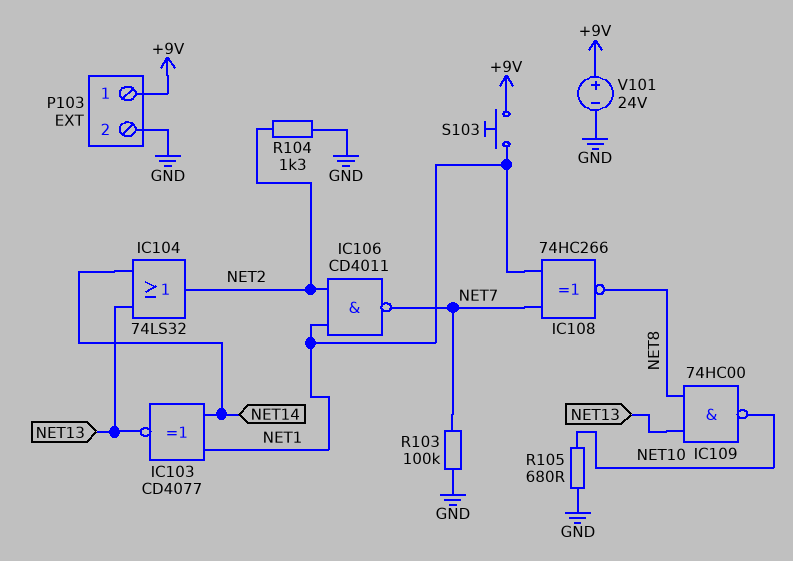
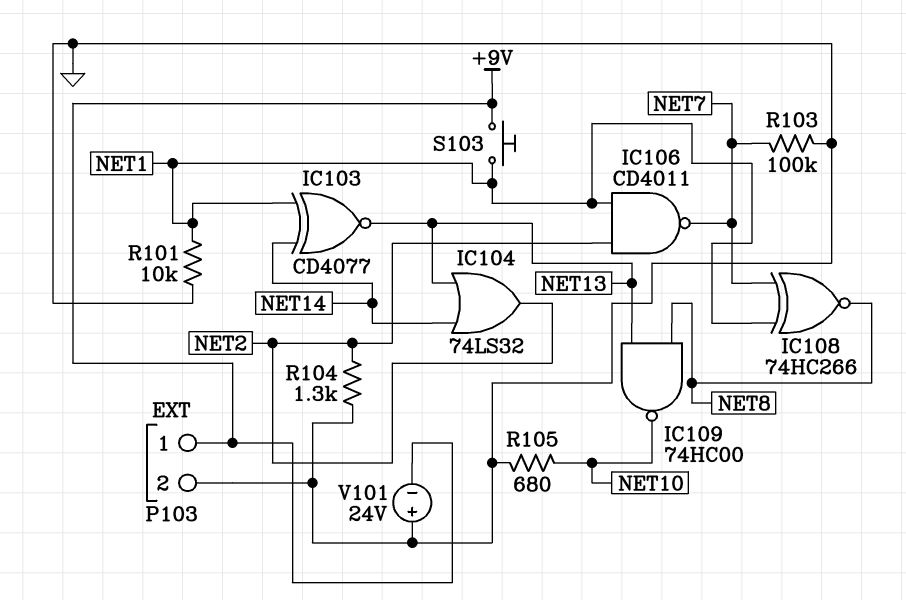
R101: none -> 10k (GND, NET1)
V101: 24V (plus +9V, minus GND) -> 24V (plus GND, minus +9V)

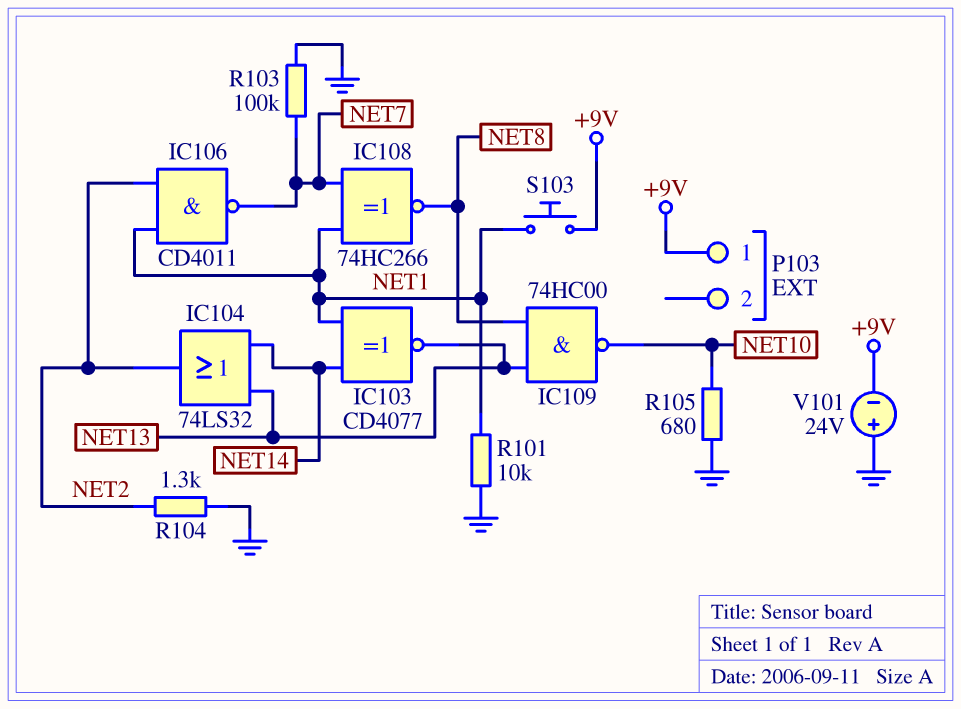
P103 pin 2: GND -> none

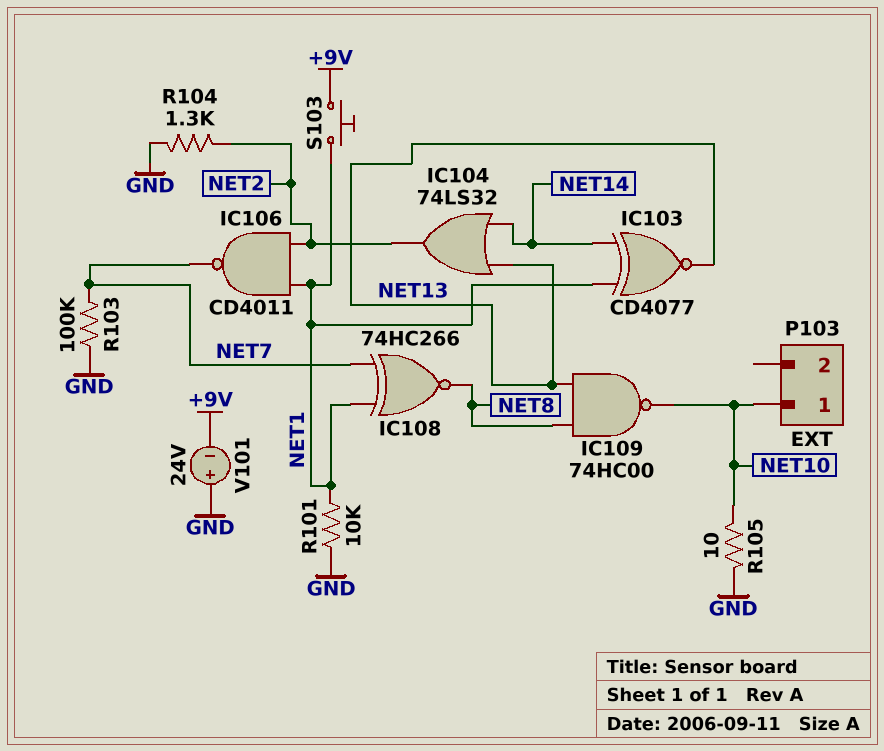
P103 pin 1: +9V -> NET10
R105: 680 (GND, NET10) -> 10 (GND, NET10)

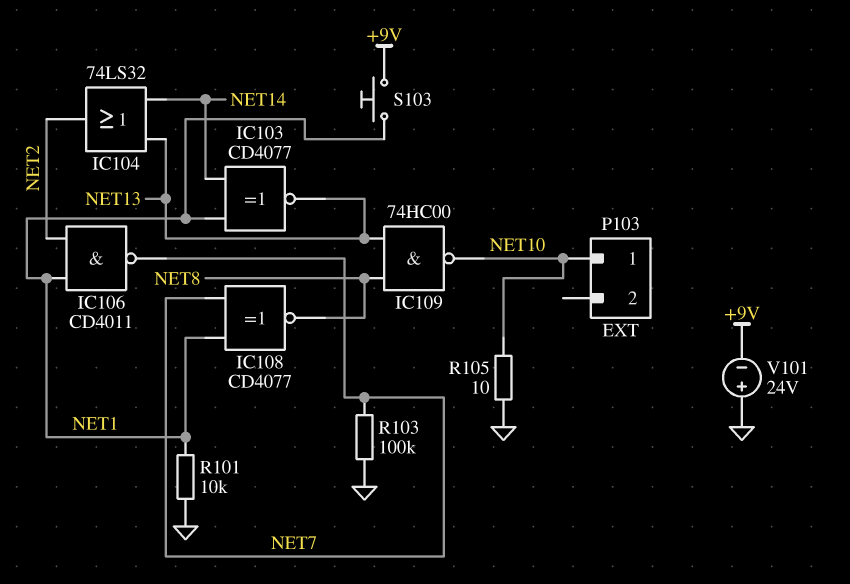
IC108: XNOR 74HC266 (in NET1, in NET7, out NET8) -> XNOR CD4077 (in NET1, in NET7, out NET8)
R104: 1.3k (GND, NET2) -> none

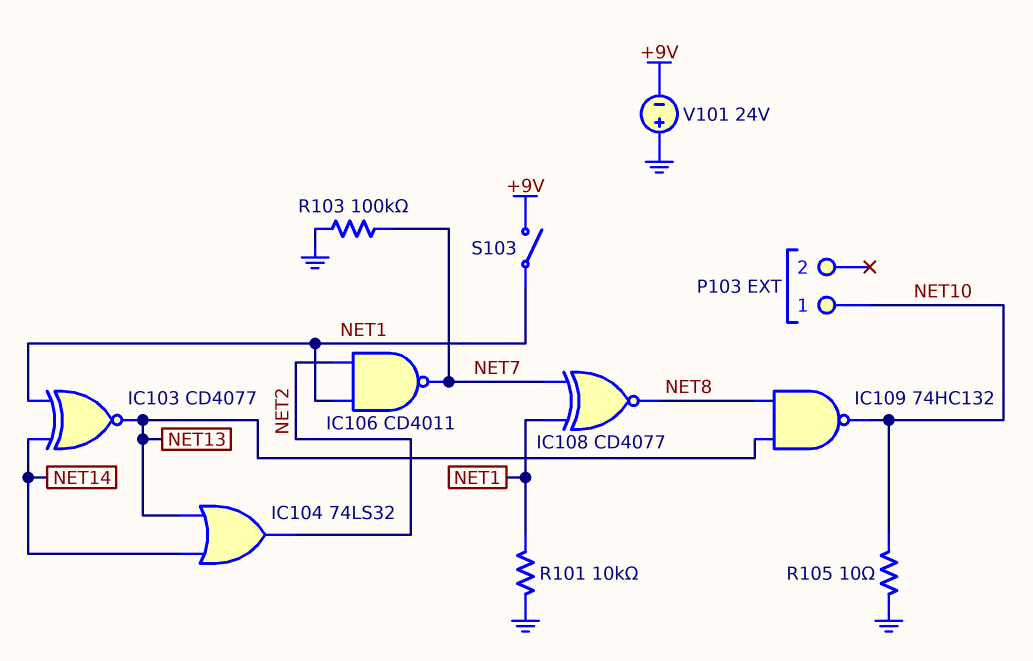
IC109: NAND 74HC00 (in NET8, in NET13, out NET10) -> NAND 74HC132 (in NET8, in NET13, out NET10)
S103: button (+9V, NET1) -> switch (+9V, NET1)

